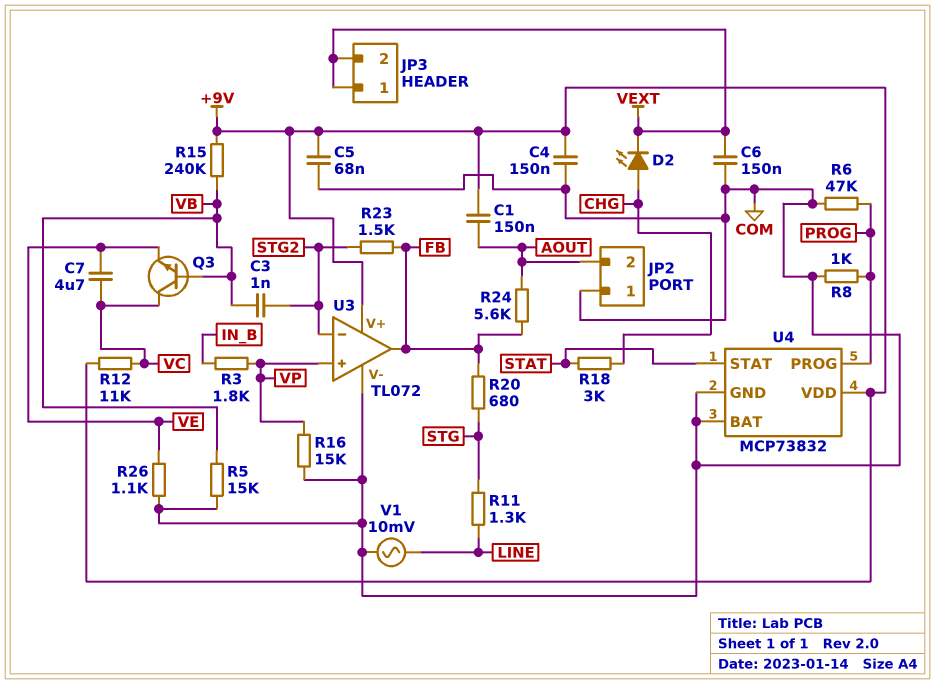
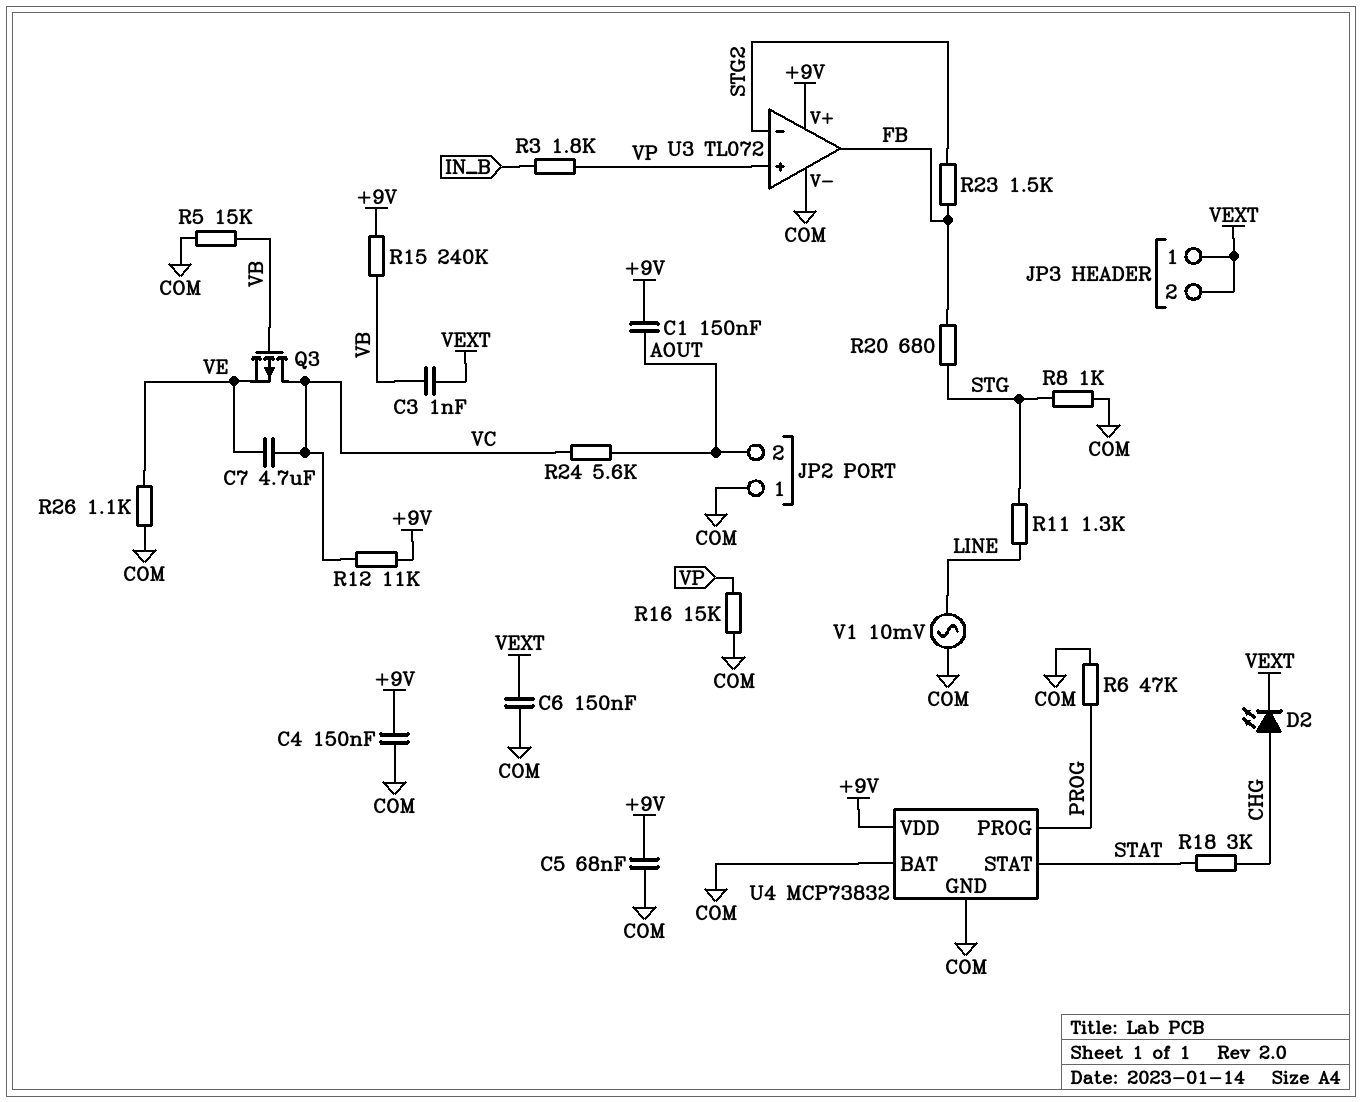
C3: 1nF (STG2, VB) -> 1nF (VB, VEXT)
Q3: NPN (B VB, C VC, E VE) -> PMOS (G VB, D VC, S VE)
R8: 1k (COM, PROG) -> 1k (COM, STG)
R24: 5.6k (AOUT, FB) -> 5.6k (AOUT, VC)

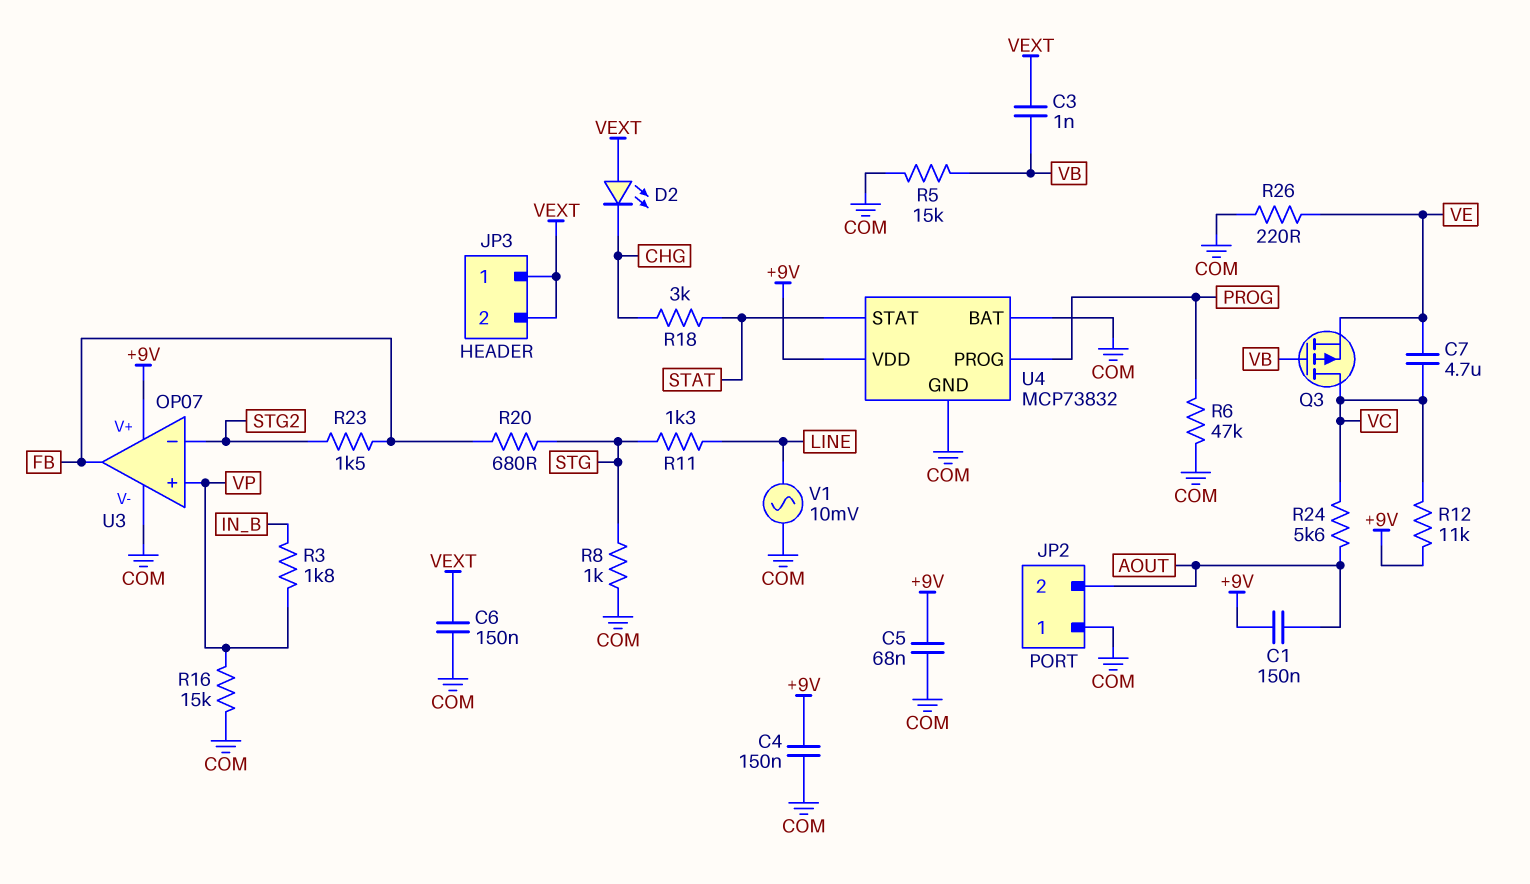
D2: LED (A CHG, K VEXT) -> LED (A VEXT, K CHG)
R15: 240k (+9V, VB) -> none
R26: 1.1k (COM, VE) -> 220 (COM, VE)
U3: TL072 -> OP07

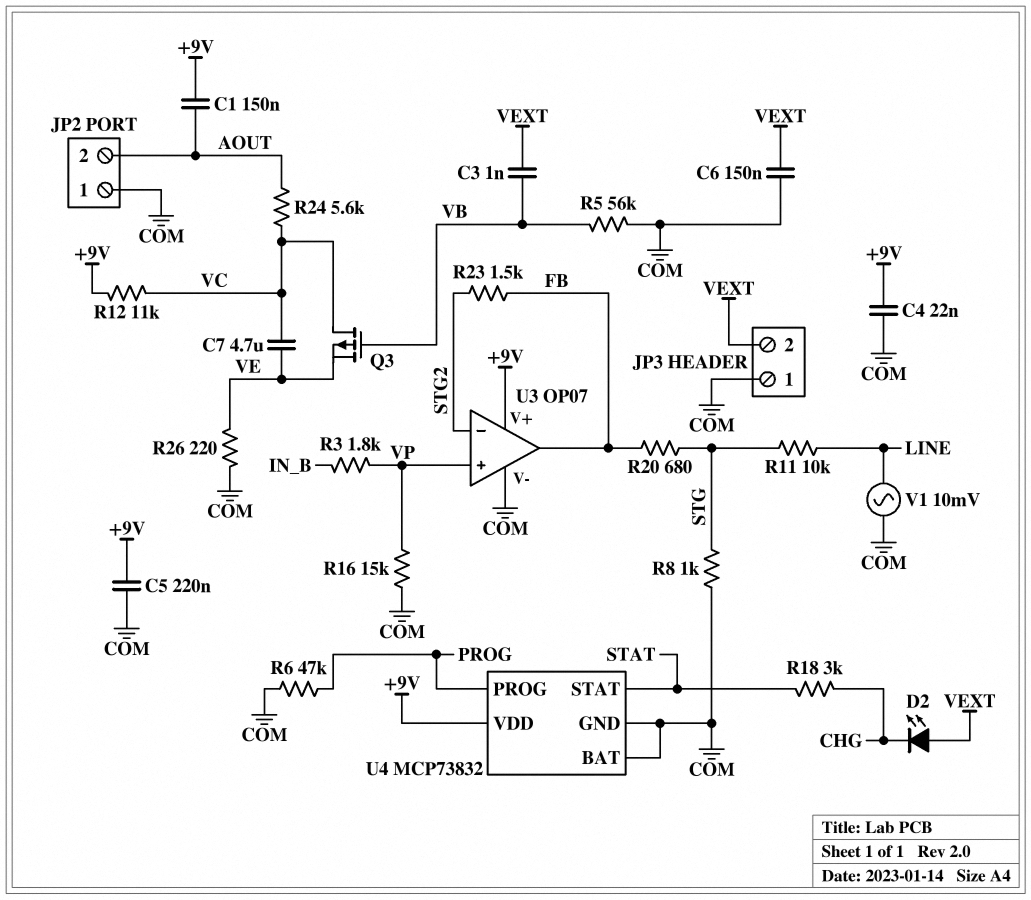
C4: 150nF (+9V, COM) -> 22nF (+9V, COM)
C5: 68nF (+9V, COM) -> 220nF (+9V, COM)
JP3 pin 1: VEXT -> COM
R5: 15k (COM, VB) -> 56k (COM, VB)
R11: 1.3k (LINE, STG) -> 10k (LINE, STG)

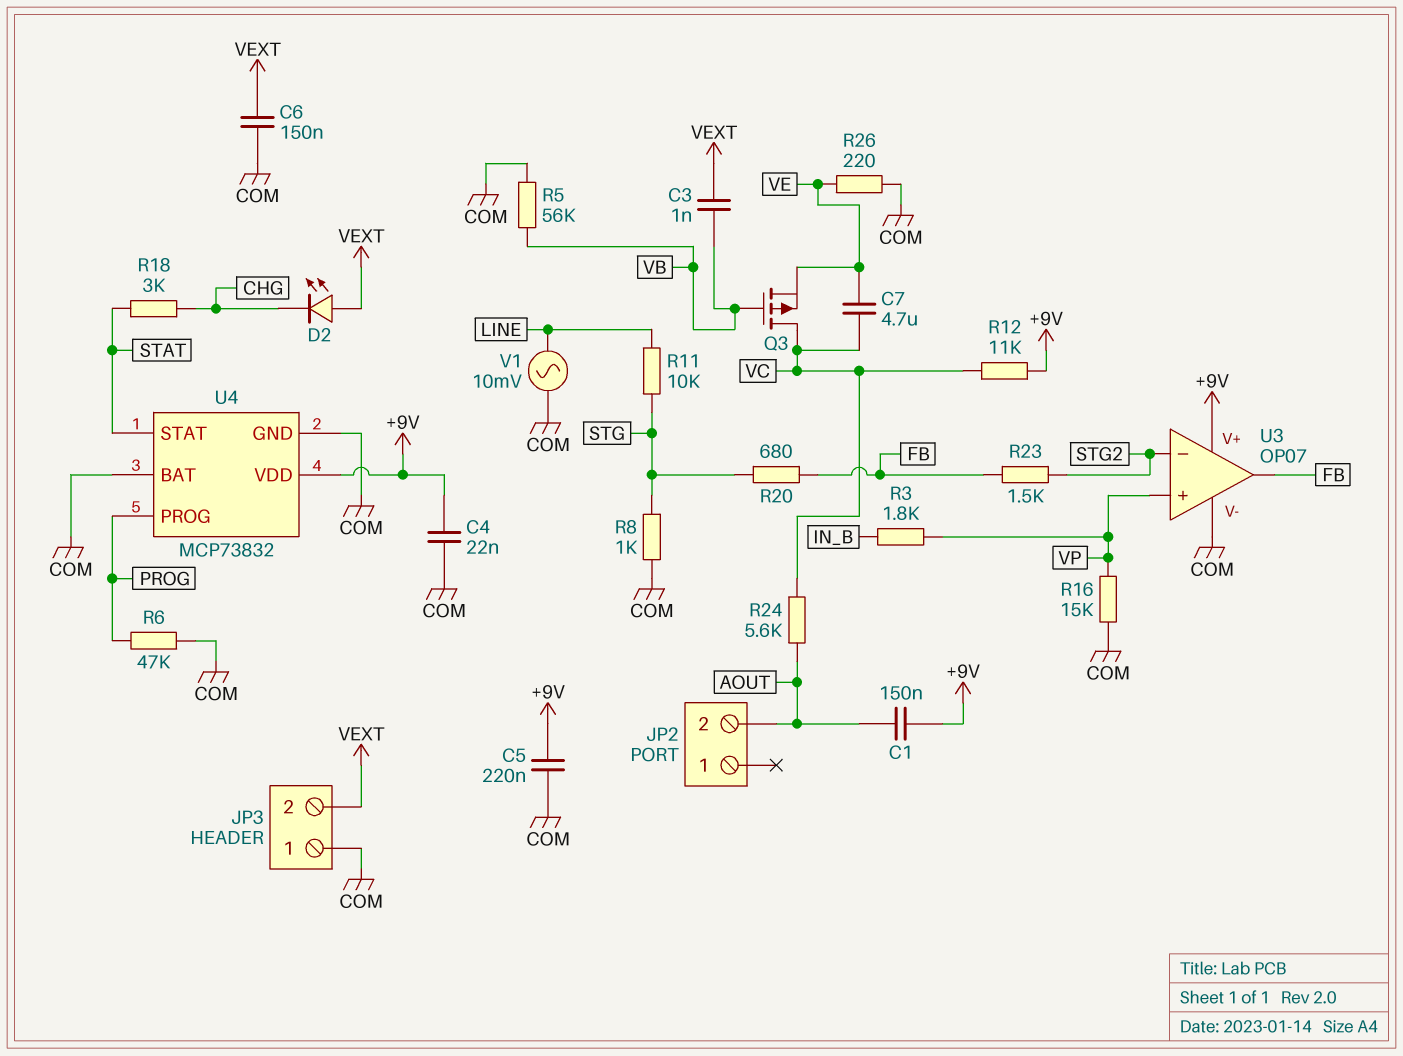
JP2 pin 1: COM -> none

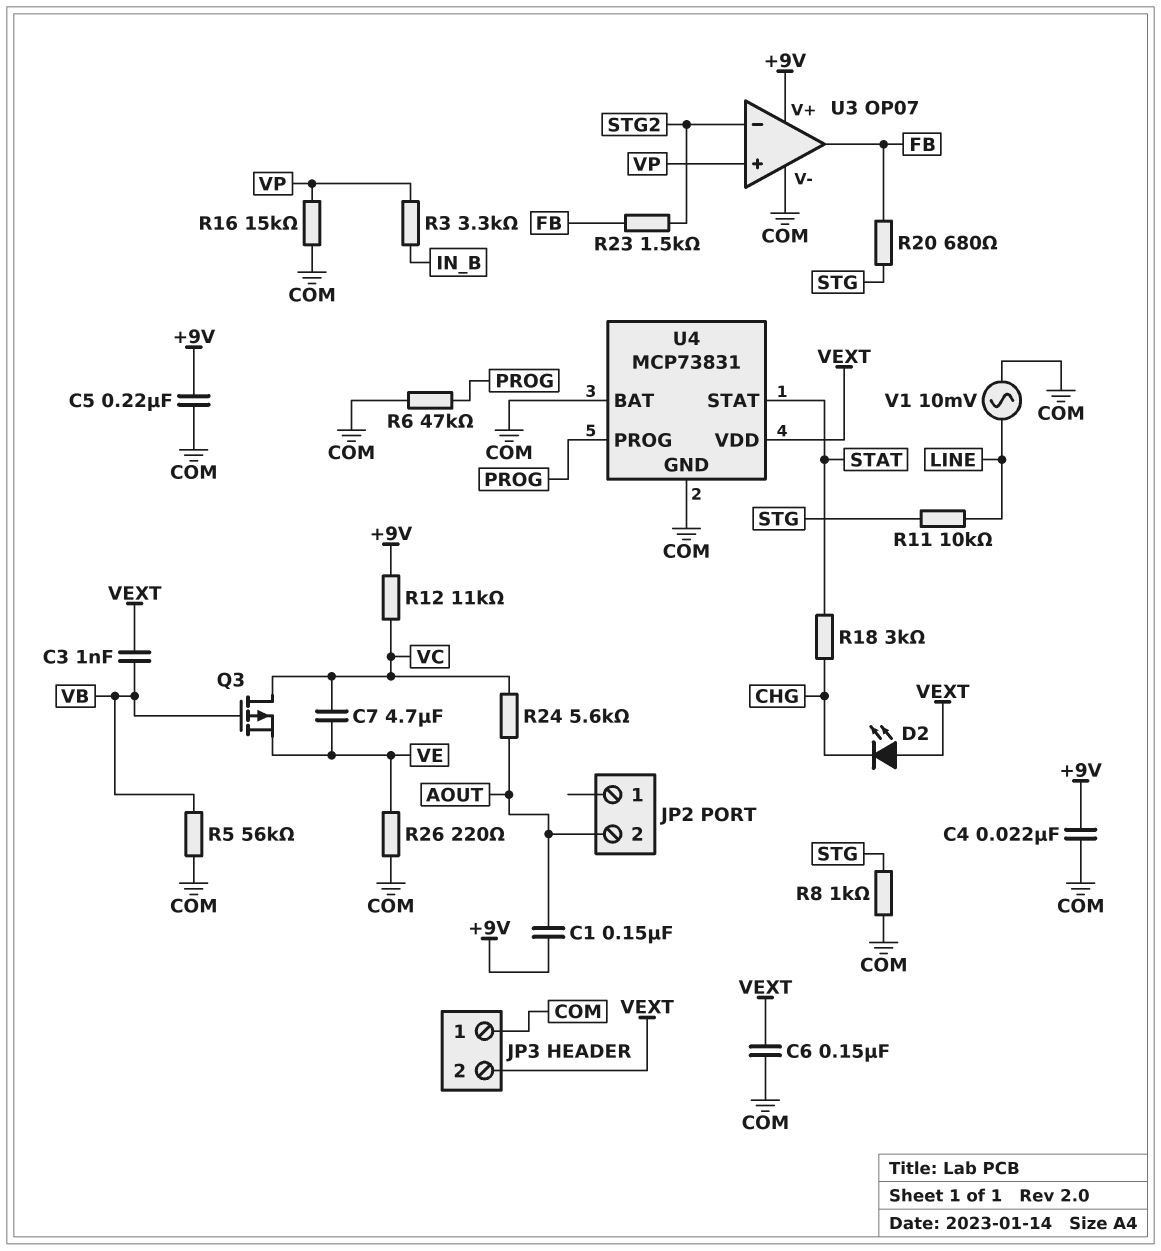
R3: 1.8k (IN_B, VP) -> 3.3k (IN_B, VP)
U4: MCP73832 -> MCP73831
U4 pin VDD: +9V -> VEXT

